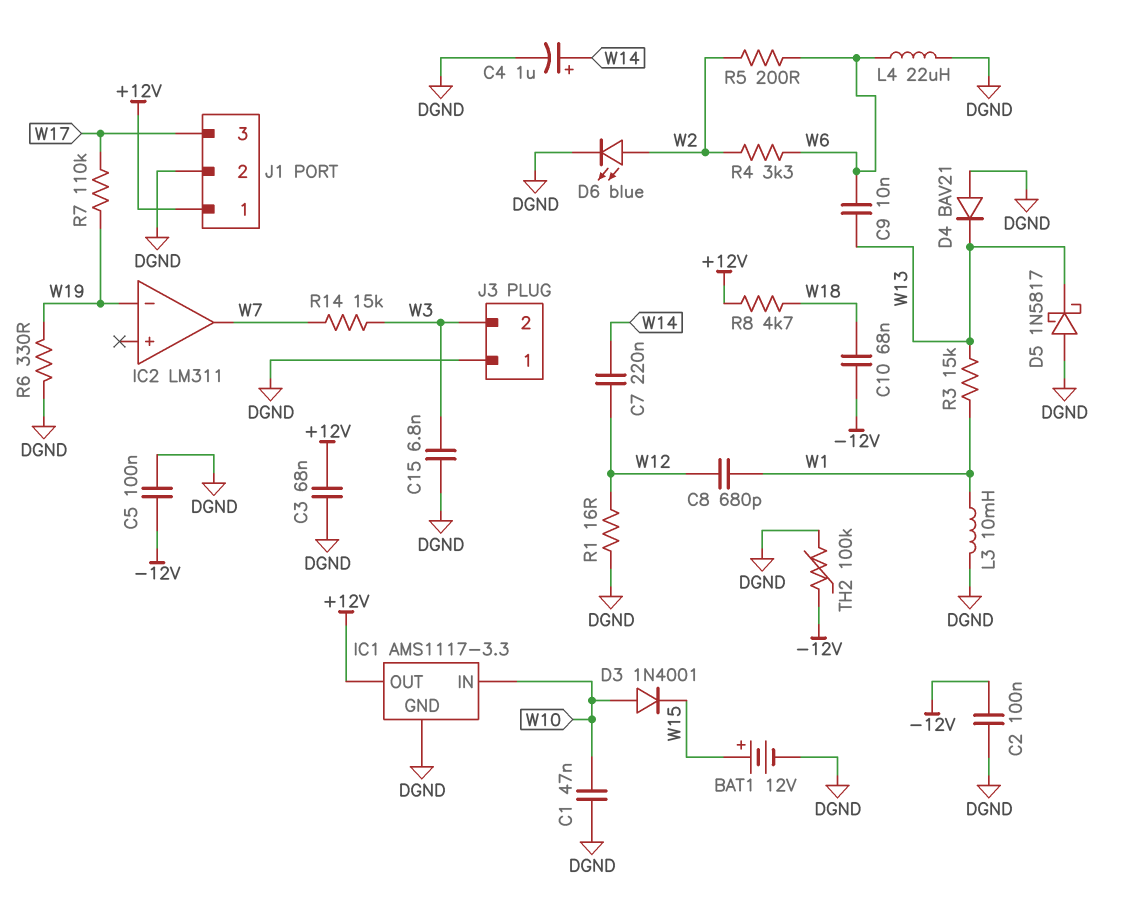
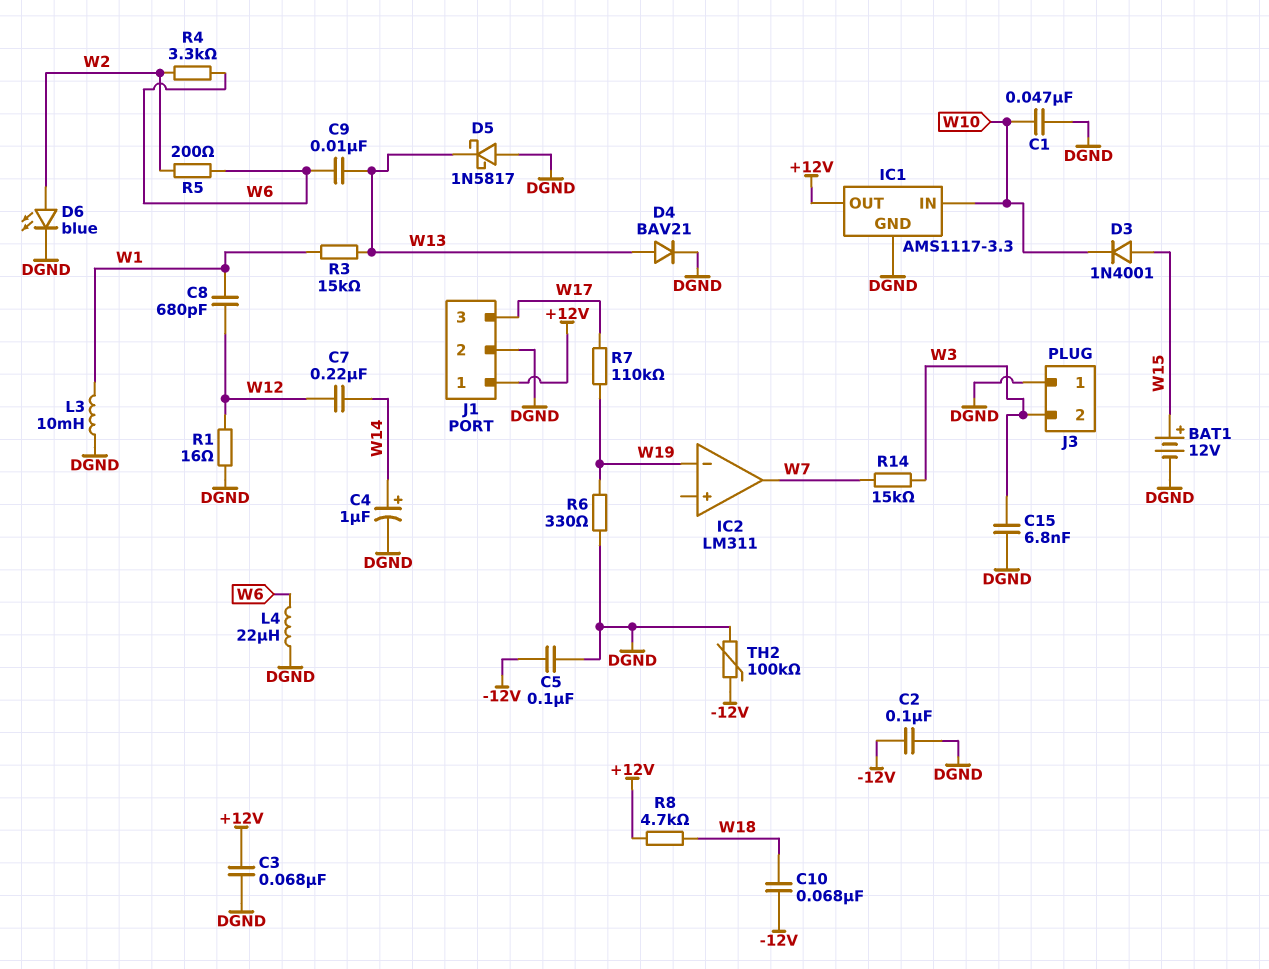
D3: diode 1N4001 (A W10, K W15) -> diode 1N4001 (A W15, K W10)
D4: diode BAV21 (A DGND, K W13) -> diode BAV21 (A W13, K DGND)

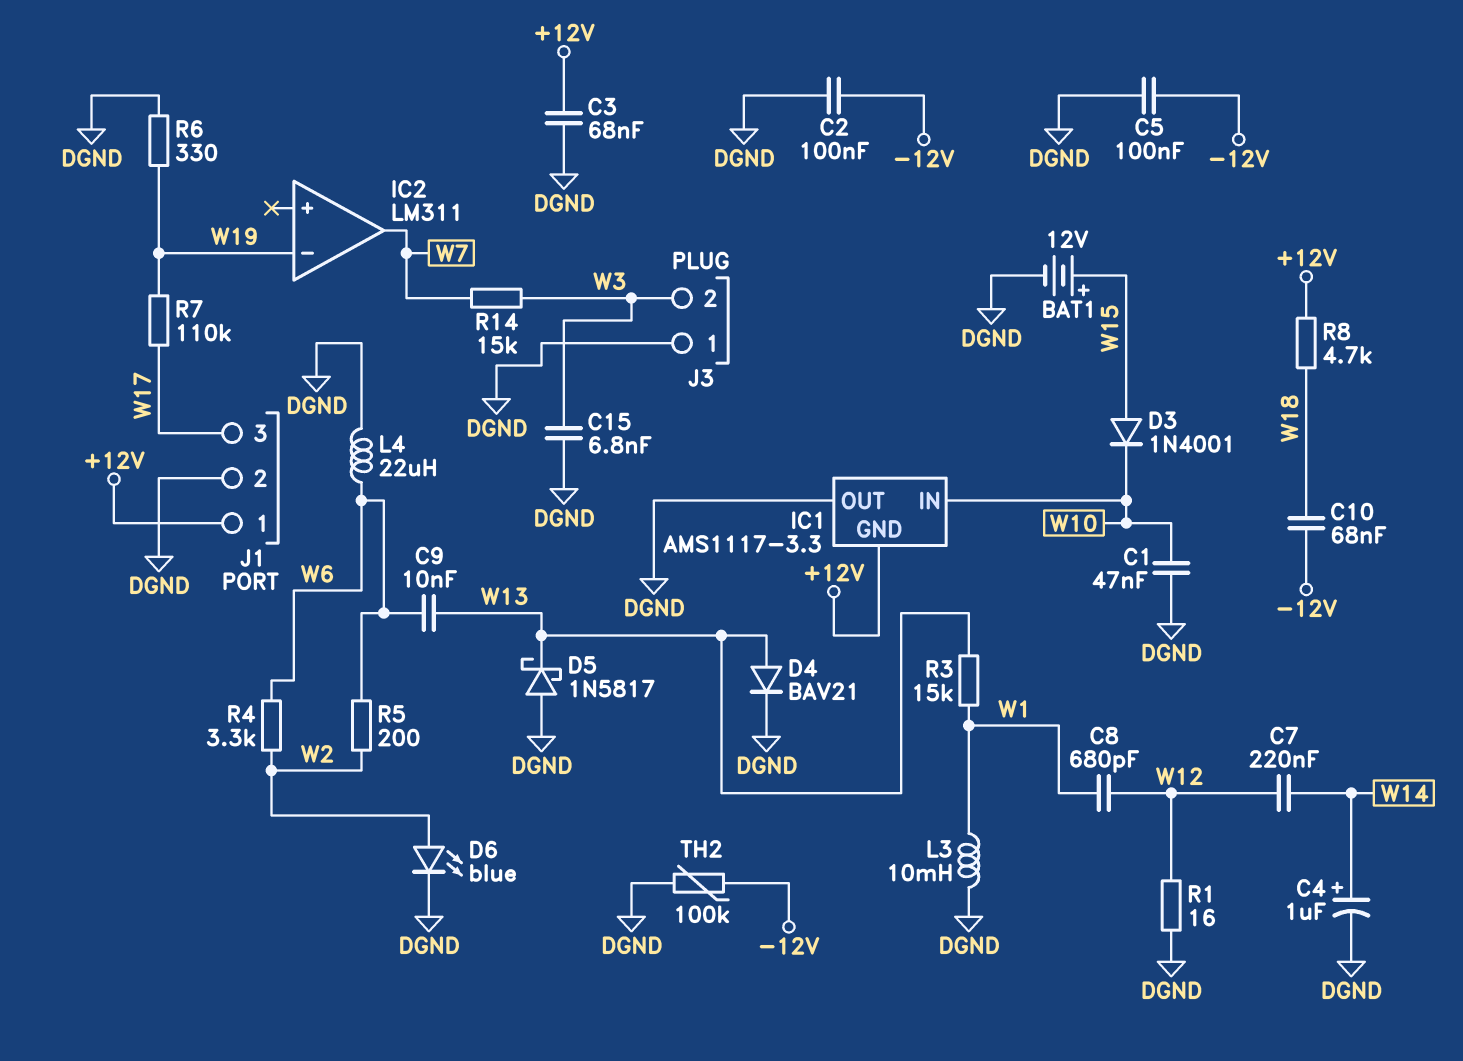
IC1 pin GND: DGND -> +12V
IC1 pin OUT: +12V -> DGND

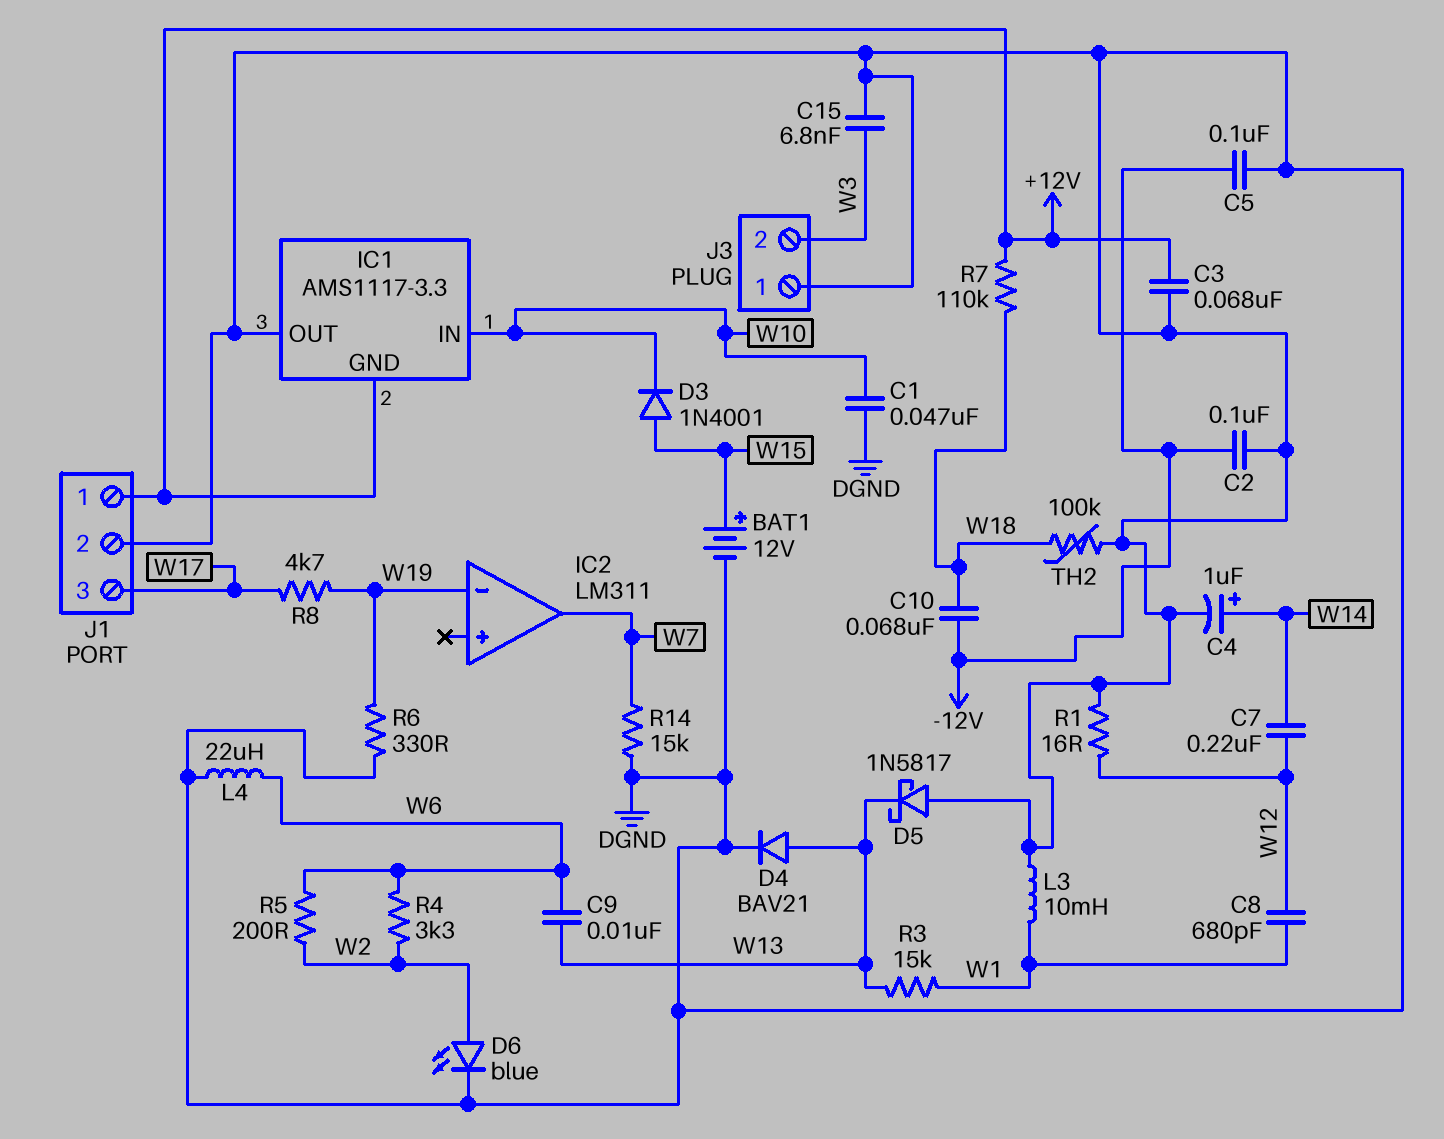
R7: 110k (W17, W19) -> 110k (+12V, W18)
R8: 4.7k (+12V, W18) -> 4.7k (W17, W19)
R14: 15k (W3, W7) -> 15k (DGND, W7)
TH2: 100k (-12V, DGND) -> 100k (DGND, W18)

